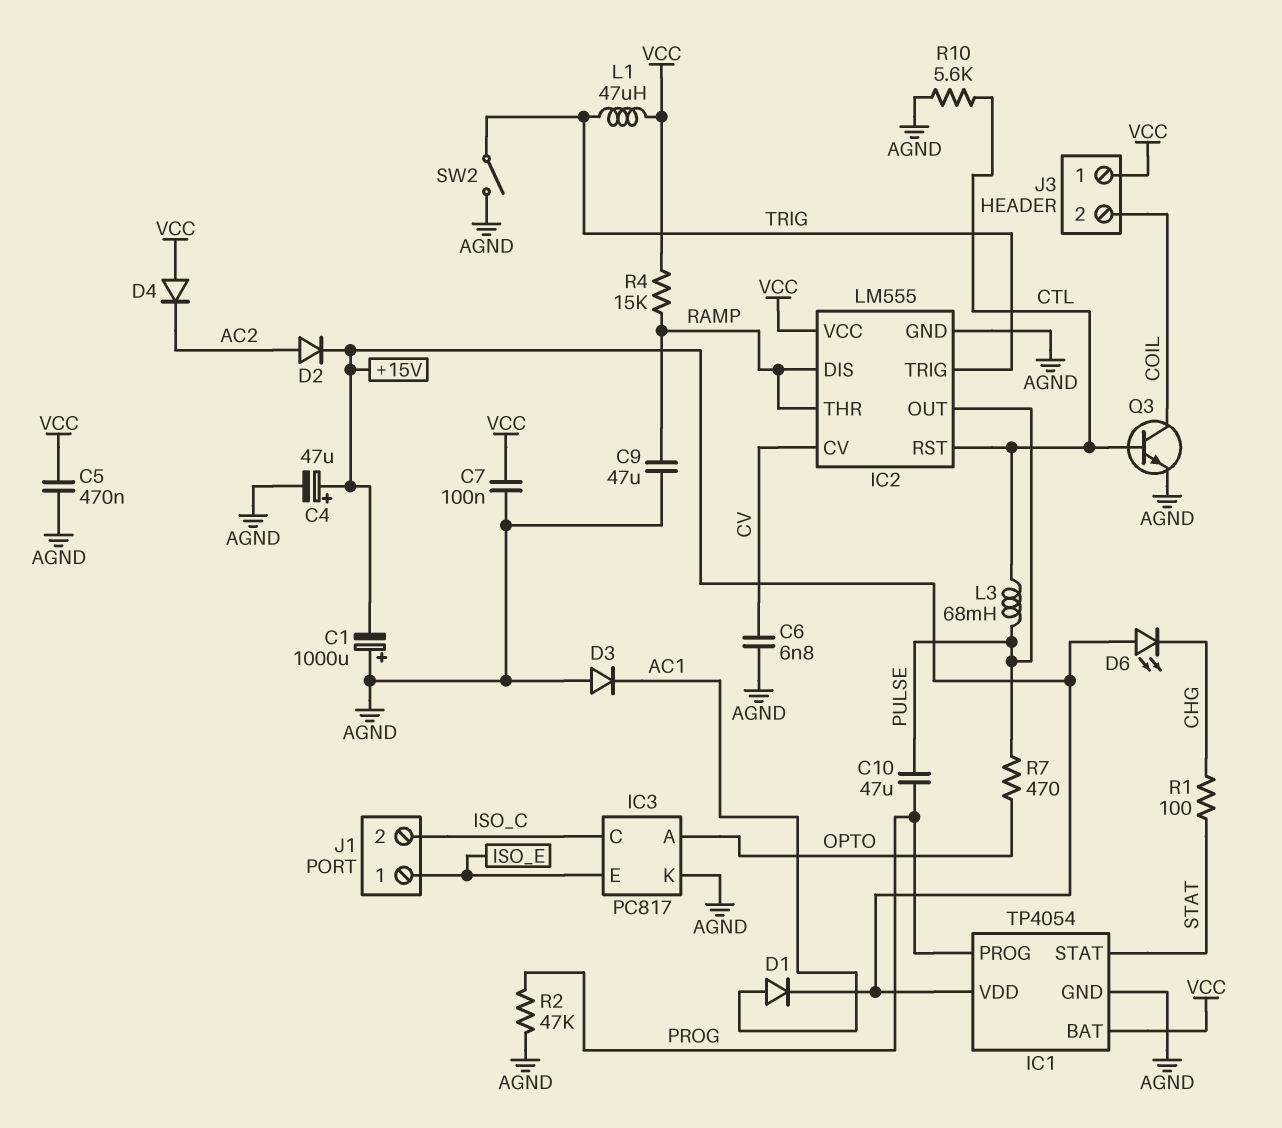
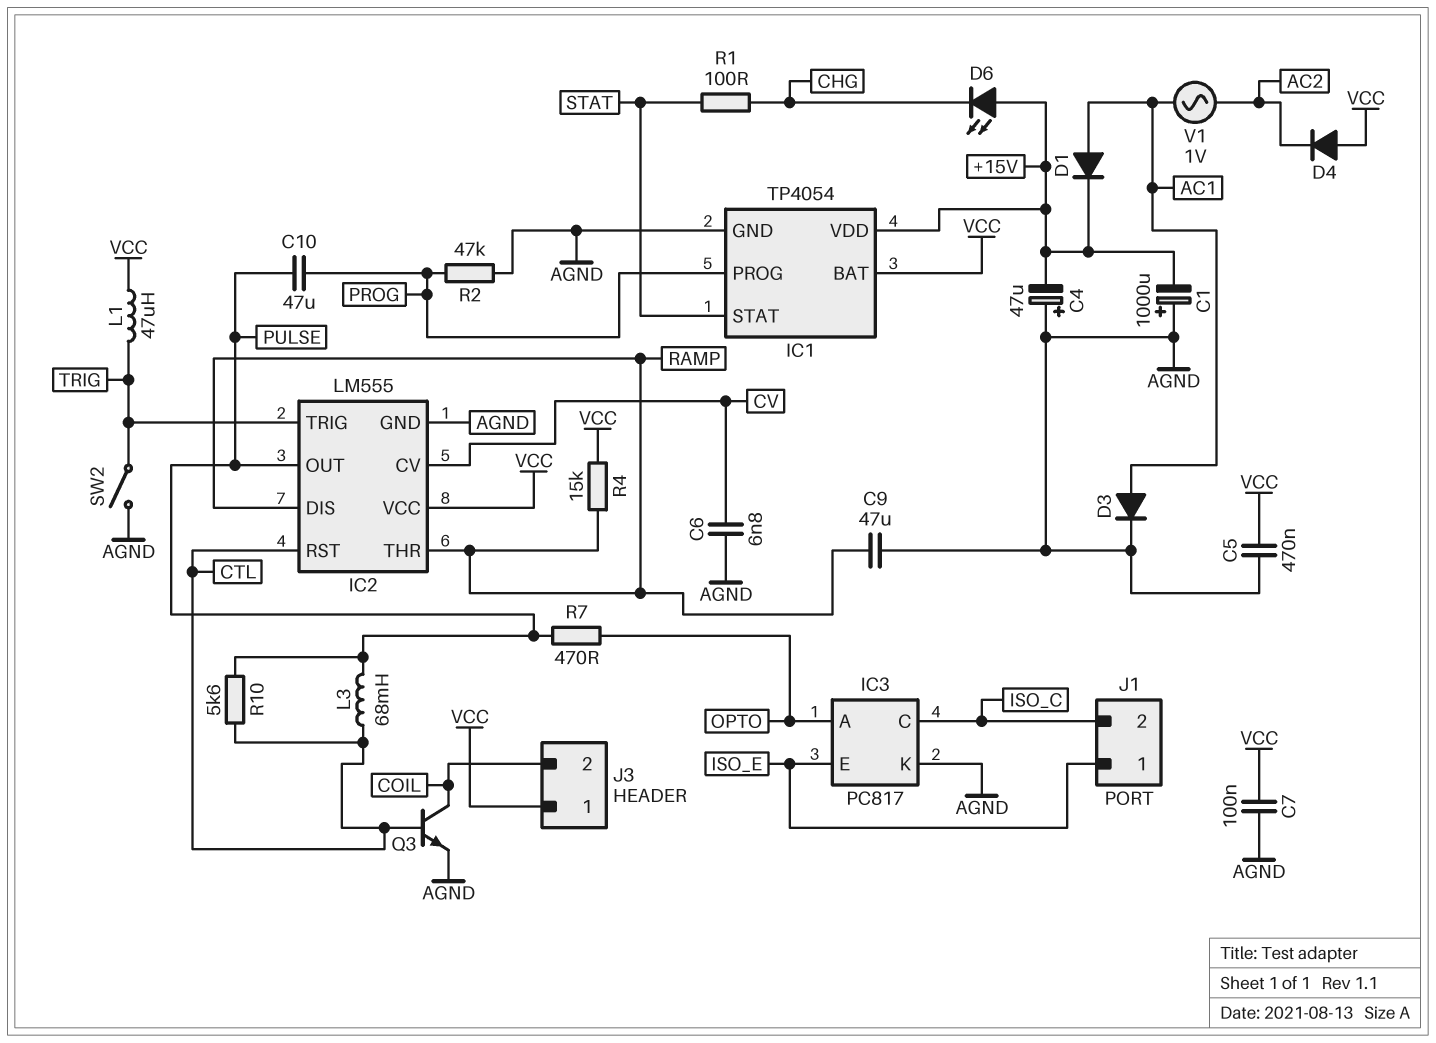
C4: 47uF (plus +15V, minus AGND) -> 47uF (plus AGND, minus +15V)
D2: diode (A AC2, K +15V) -> none
D3: diode (A AGND, K AC1) -> diode (A AC1, K AGND)
R10: 5.6k (AGND, CTL) -> 5.6k (CTL, PULSE)
V1: none -> AC 1V (AC1, AC2)

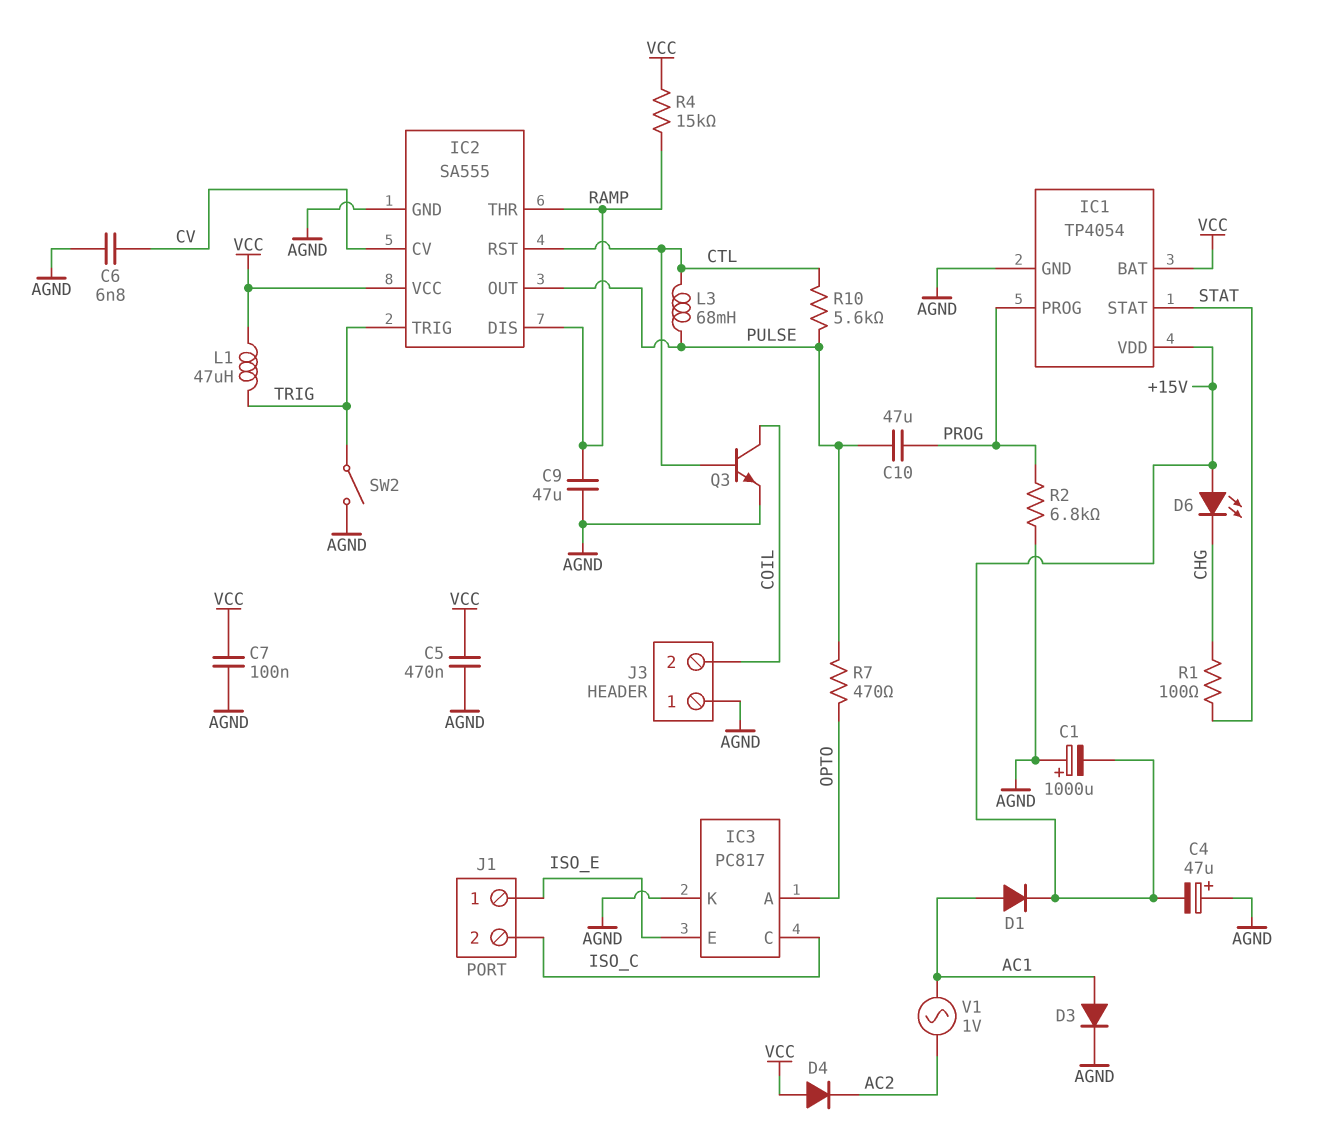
IC2: LM555 -> SA555
J3 pin 1: VCC -> AGND
R2: 47k (AGND, PROG) -> 6.8k (AGND, PROG)

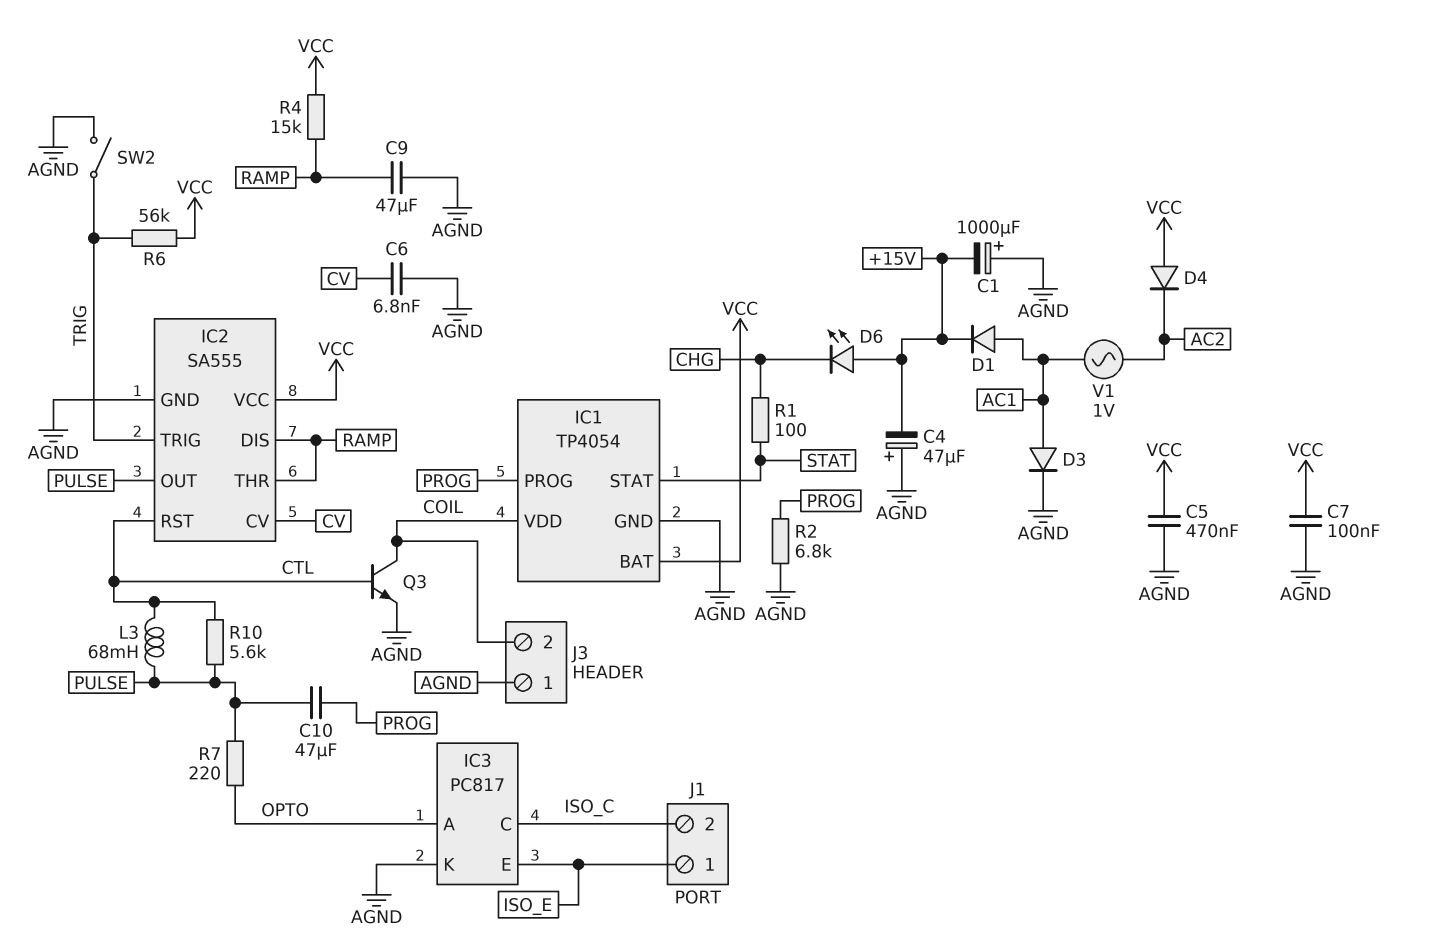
IC1 pin VDD: +15V -> COIL
L1: 47uH (TRIG, VCC) -> none
R6: none -> 56k (TRIG, VCC)
R7: 470 (OPTO, PULSE) -> 220 (OPTO, PULSE)

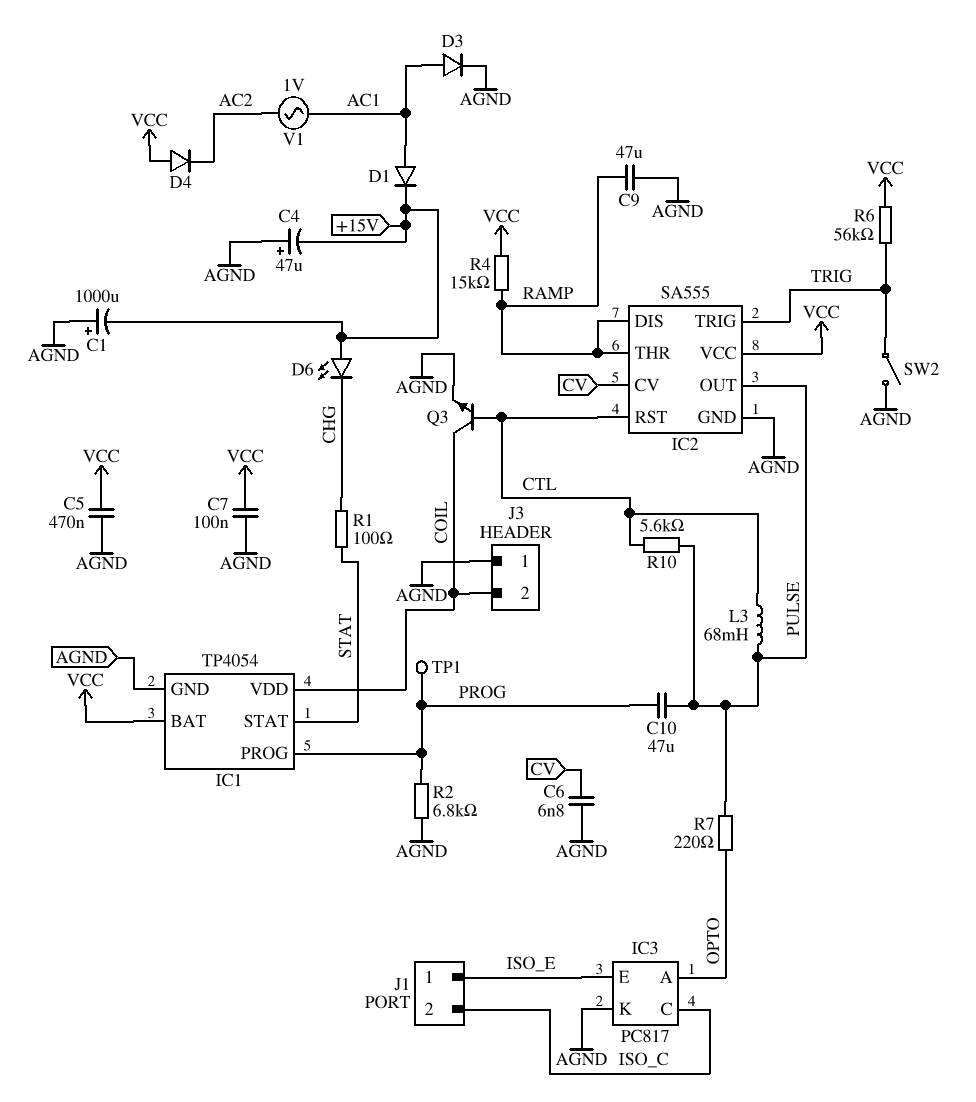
TP1: none -> test point (PROG)

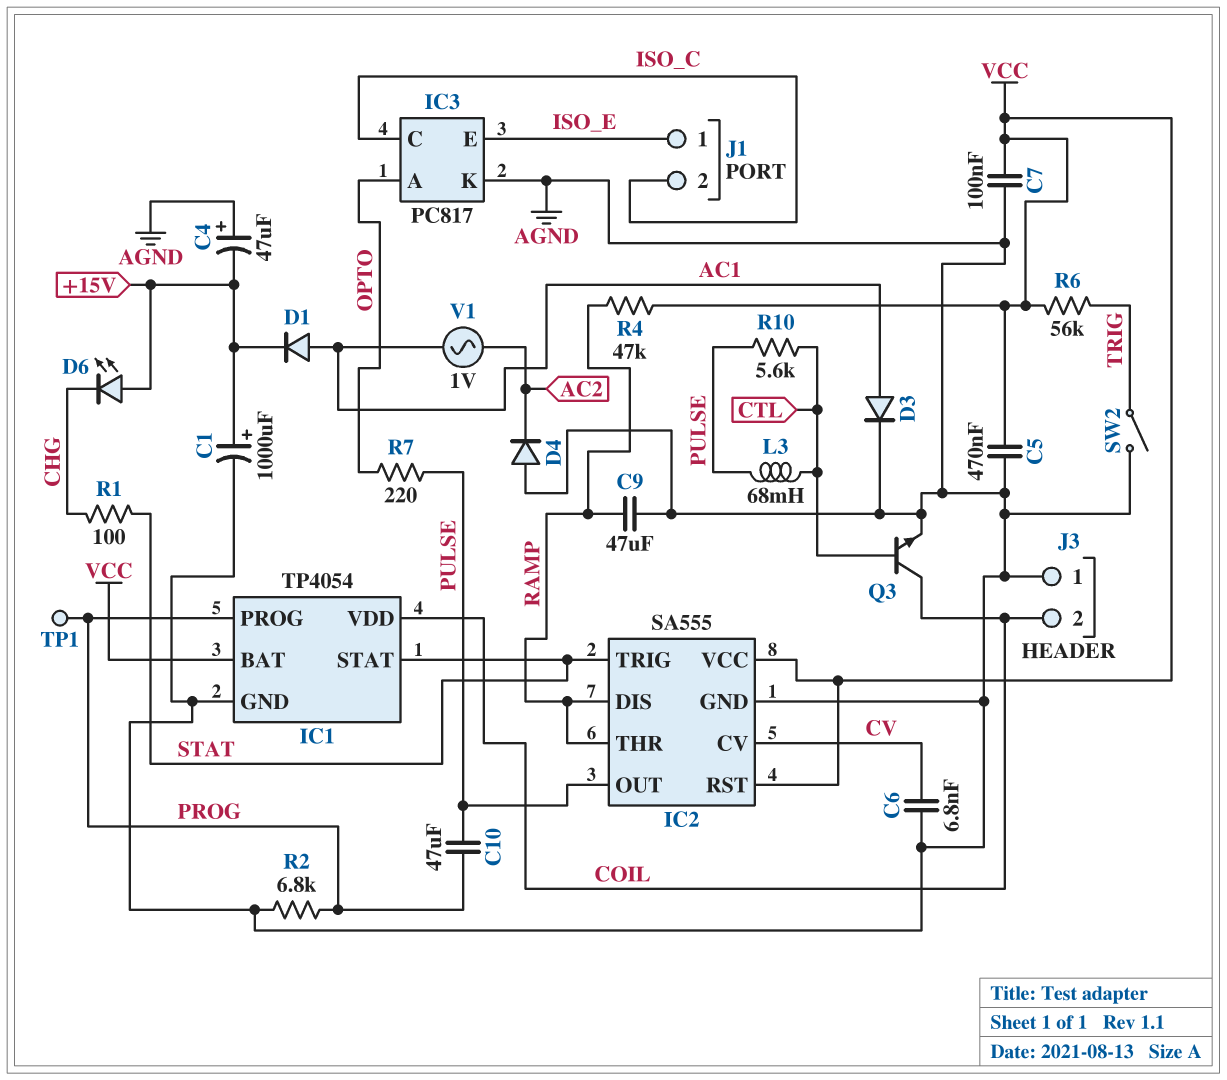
C1: 1000uF (plus AGND, minus +15V) -> 1000uF (plus +15V, minus AGND)
D4: diode (A VCC, K AC2) -> diode (A AGND, K AC2)
IC2 pin RST: CTL -> VCC
IC2 pin TRIG: TRIG -> STAT
R4: 15k (RAMP, VCC) -> 47k (RAMP, VCC)

